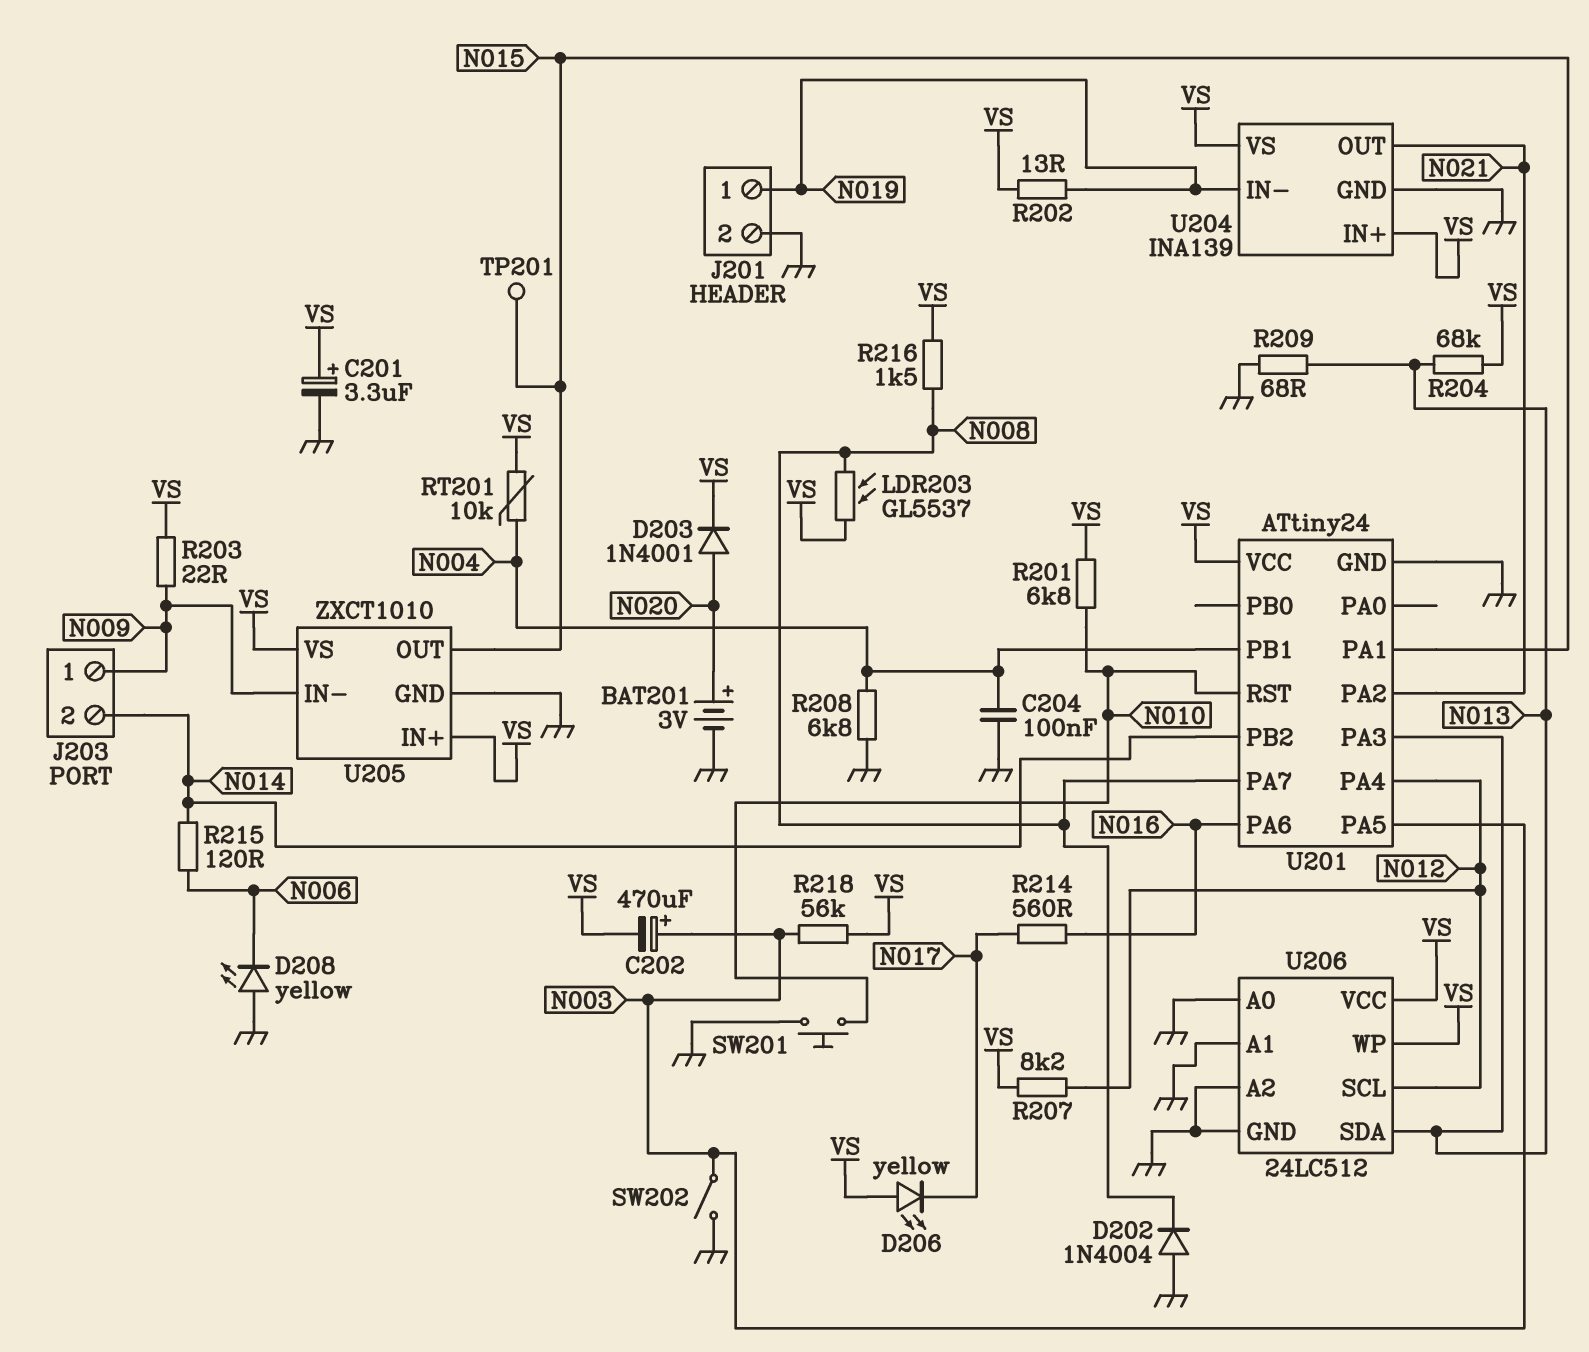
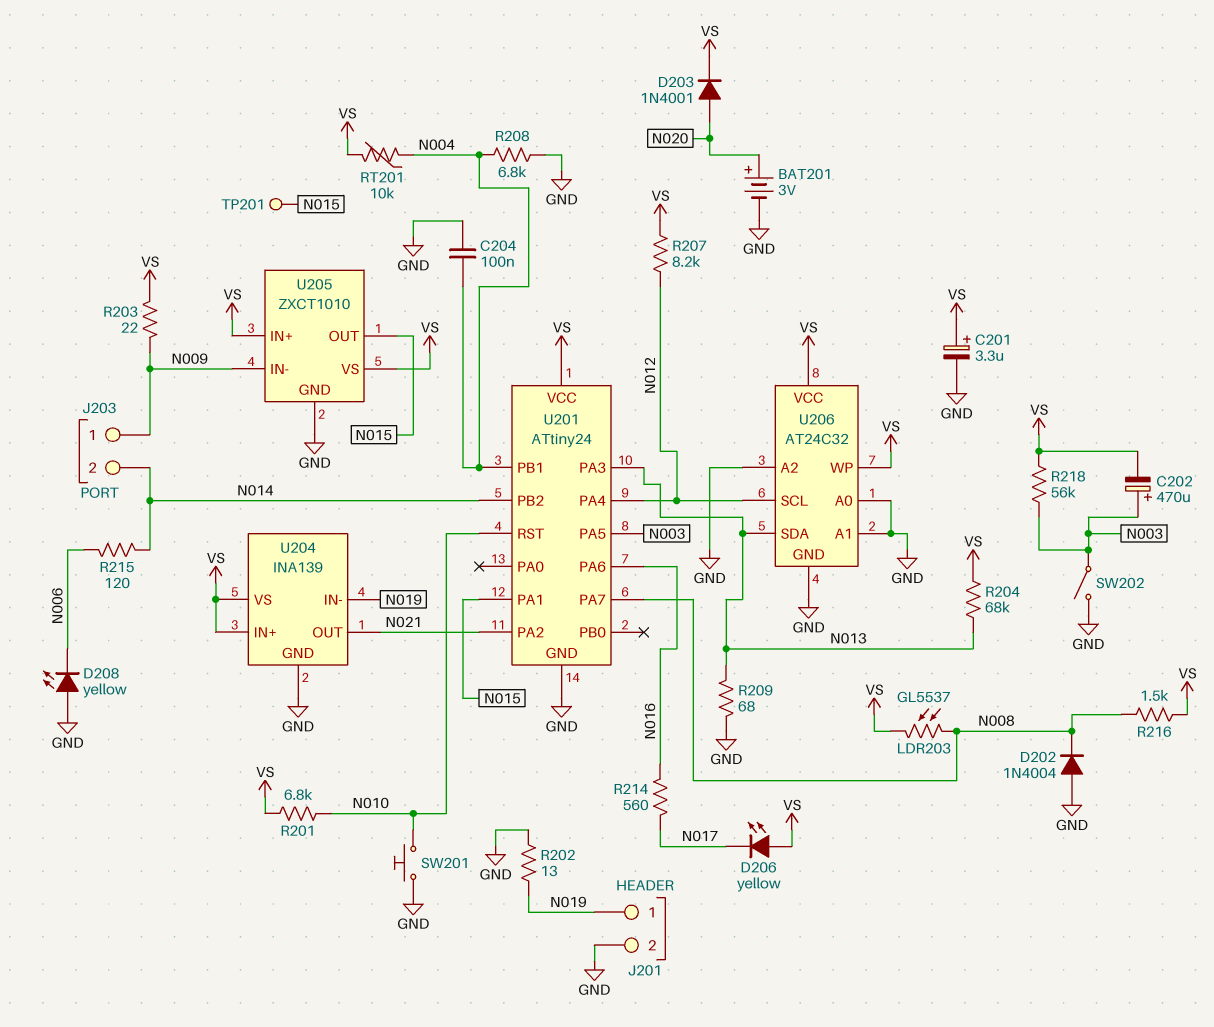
R202: 13 (N019, VS) -> 13 (GND, N019)
U206: 24LC512 -> AT24C32

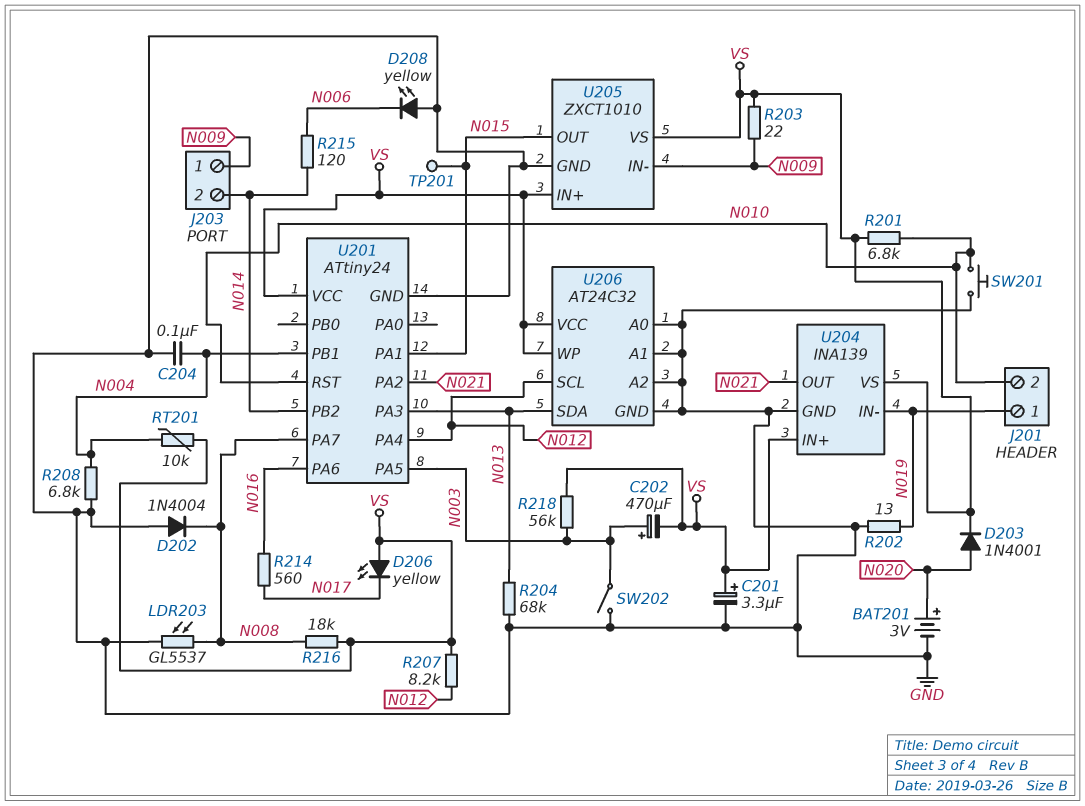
J201 pin 2: GND -> N010
LDR203: GL5537 (N008, VS) -> GL5537 (GND, N008)
R204: 68k (N013, VS) -> 68k (GND, N013)
R209: 68 (GND, N013) -> none
R216: 1.5k (N008, VS) -> 18k (N008, VS)

